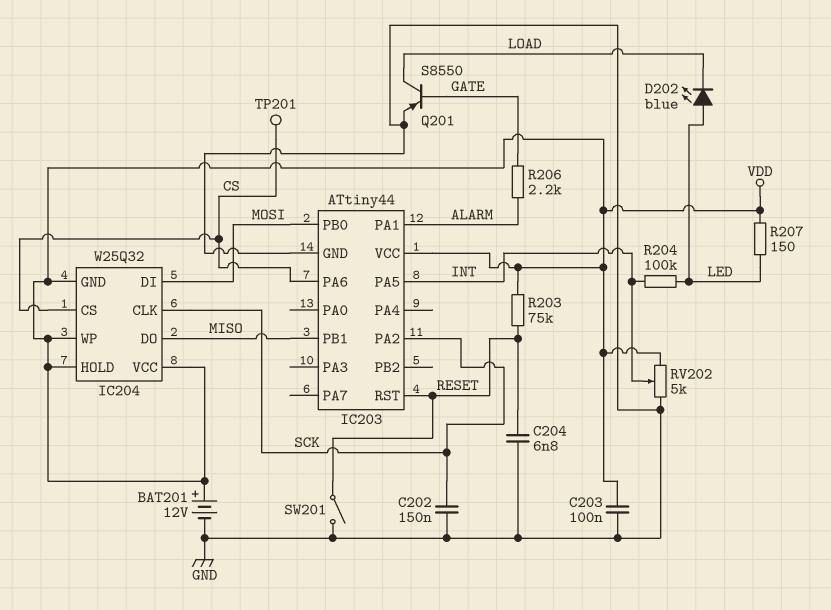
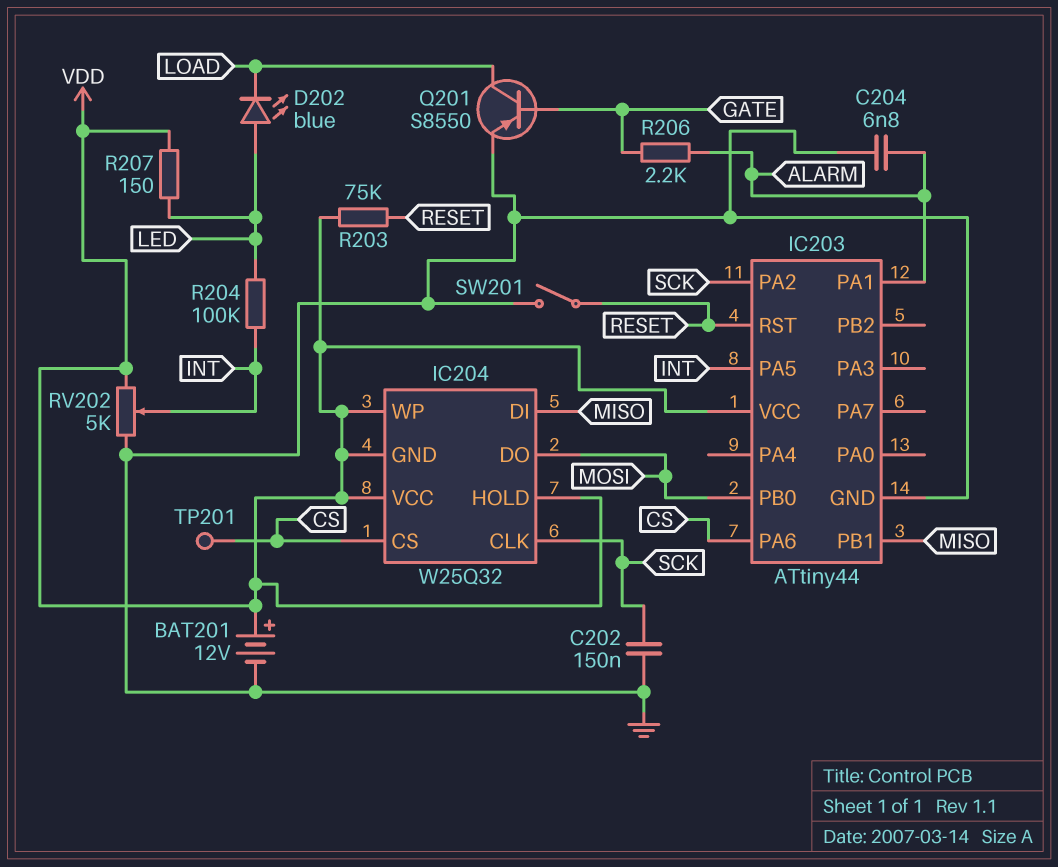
C203: 100nF (GND, VDD) -> none
C204: 6.8nF (GND, RESET) -> 6.8nF (ALARM, GND)
IC204 pin DI: MOSI -> MISO
IC204 pin DO: MISO -> MOSI

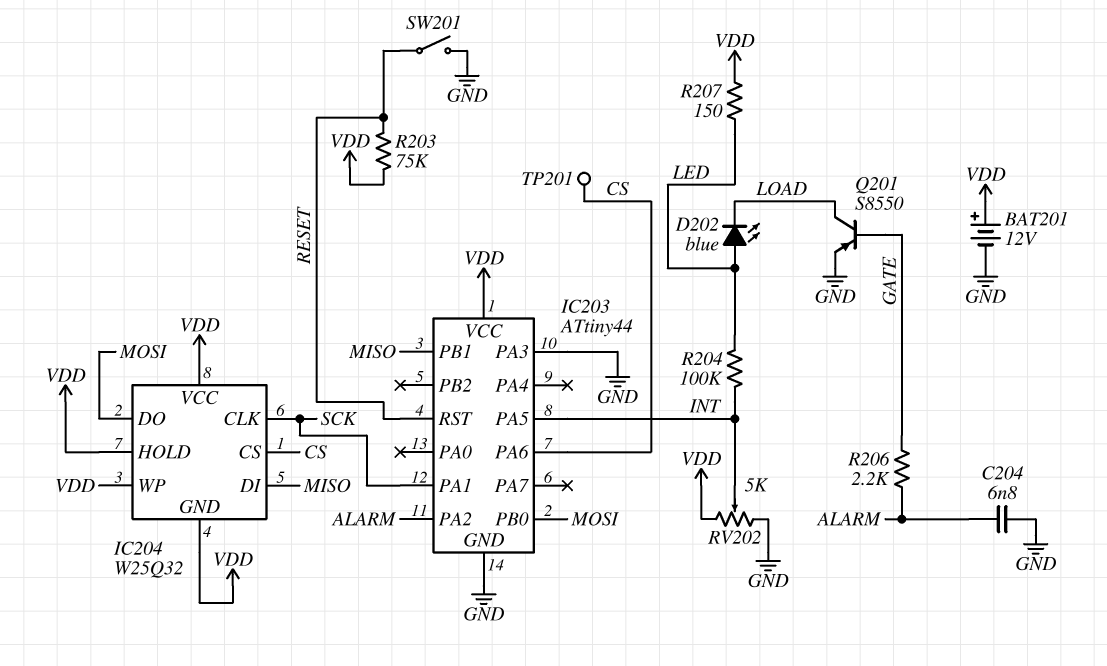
C202: 150nF (GND, SCK) -> none
IC203 pin PA1: ALARM -> SCK
IC203 pin PA2: SCK -> ALARM
IC203 pin PA3: none -> GND

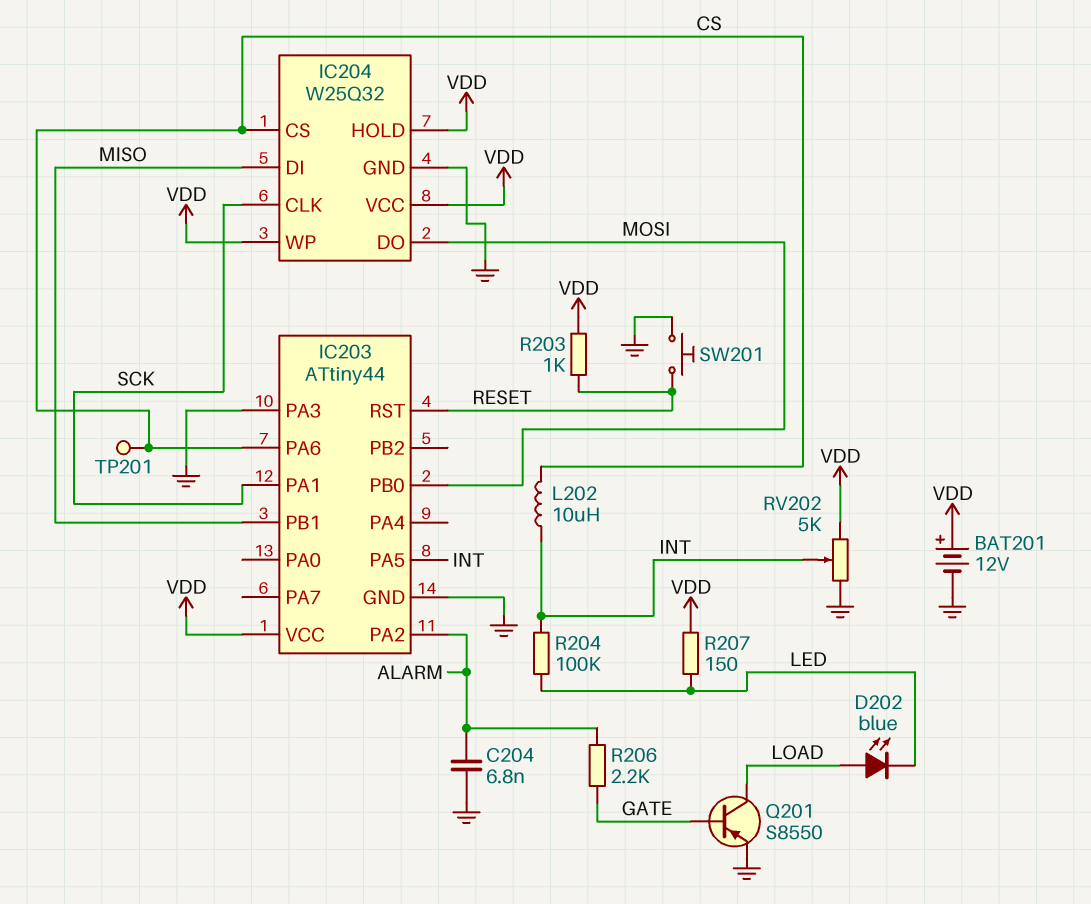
D202: LED blue (A LED, K LOAD) -> LED blue (A LOAD, K LED)
IC204 pin GND: VDD -> GND
L202: none -> 10uH (CS, INT)
R203: 75k (RESET, VDD) -> 1k (RESET, VDD)
SW201: switch (GND, RESET) -> button (GND, RESET)

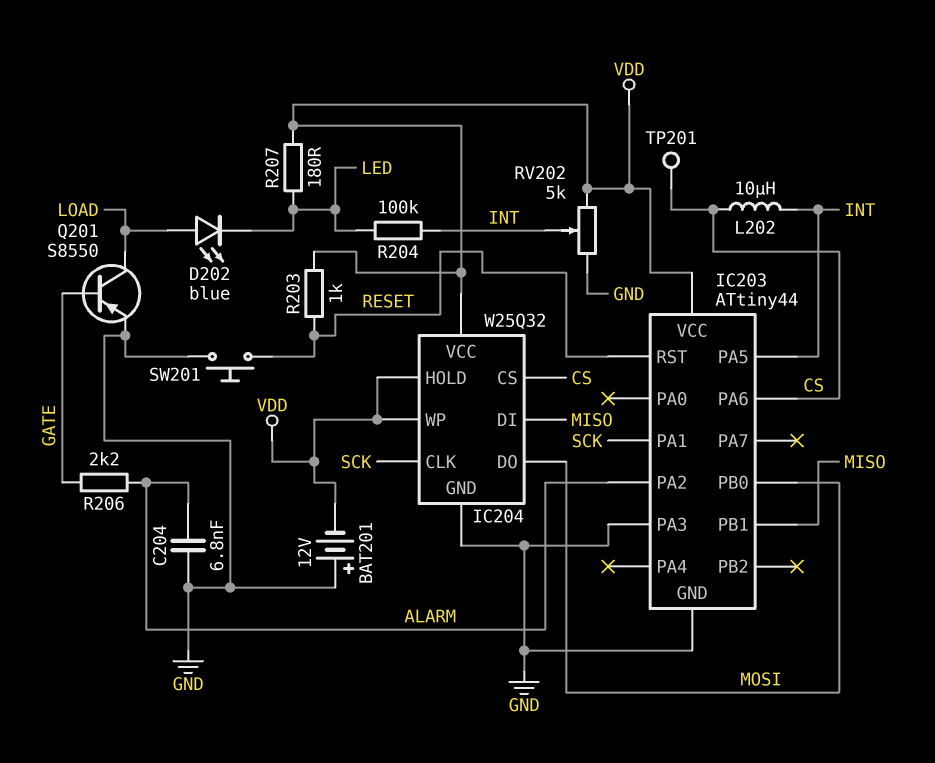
BAT201: 12V (plus VDD, minus GND) -> 12V (plus GND, minus VDD)
R207: 150 (LED, VDD) -> 180 (LED, VDD)

